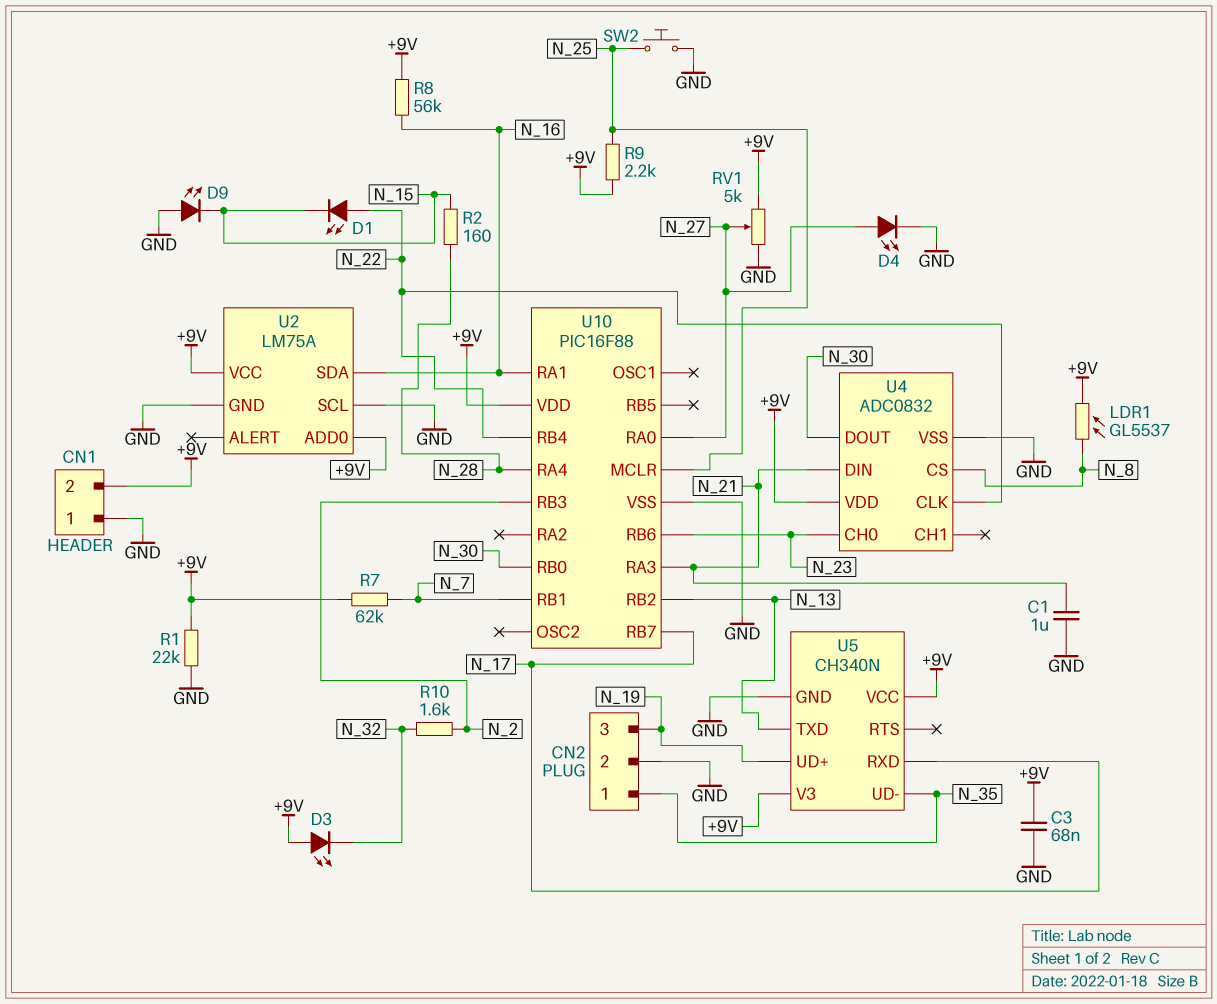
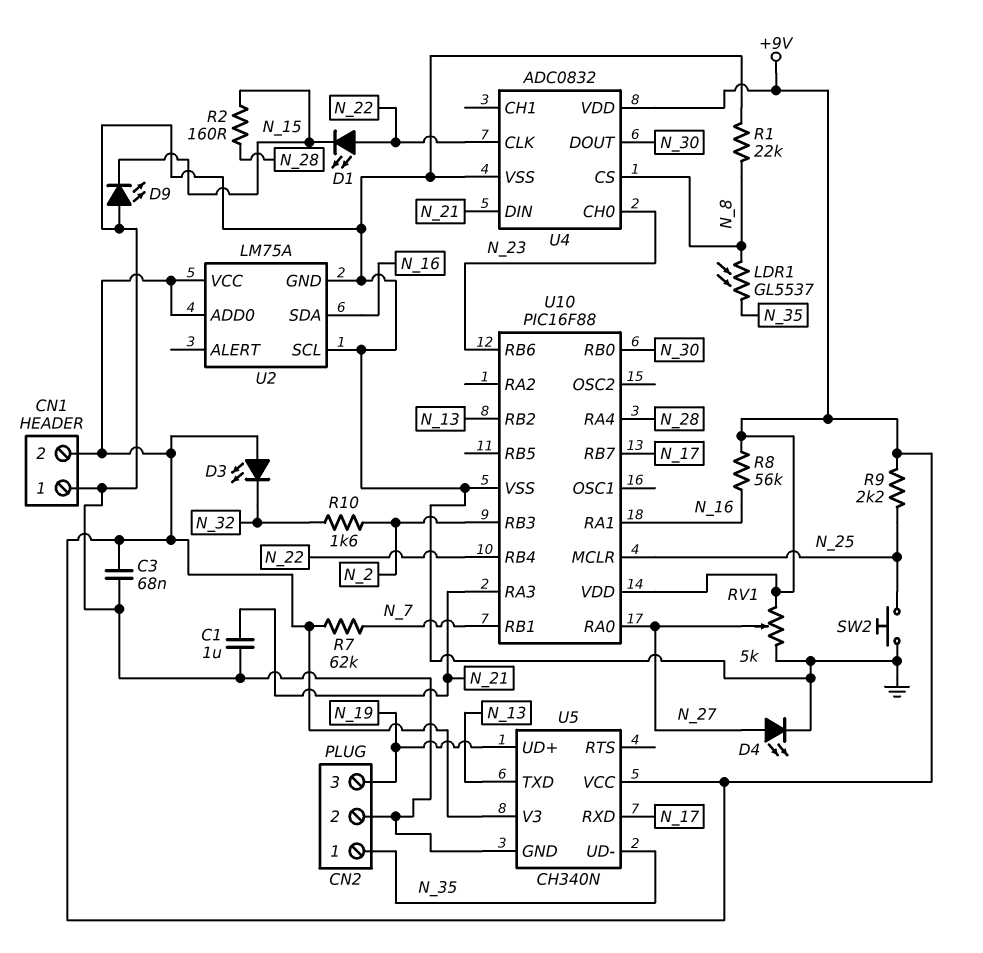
LDR1: GL5537 (+9V, N_8) -> GL5537 (N_8, N_35)
R1: 22k (+9V, GND) -> 22k (GND, N_8)

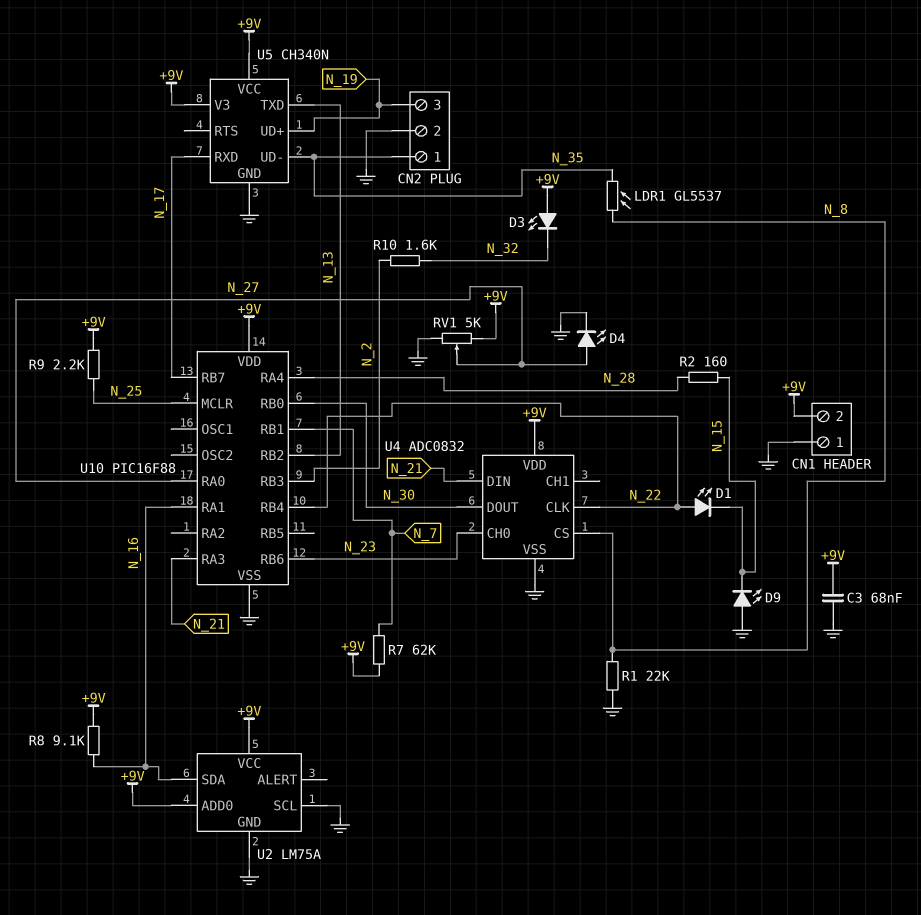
C1: 1uF (GND, N_21) -> none
R8: 56k (+9V, N_16) -> 9.1k (+9V, N_16)
SW2: button (GND, N_25) -> none

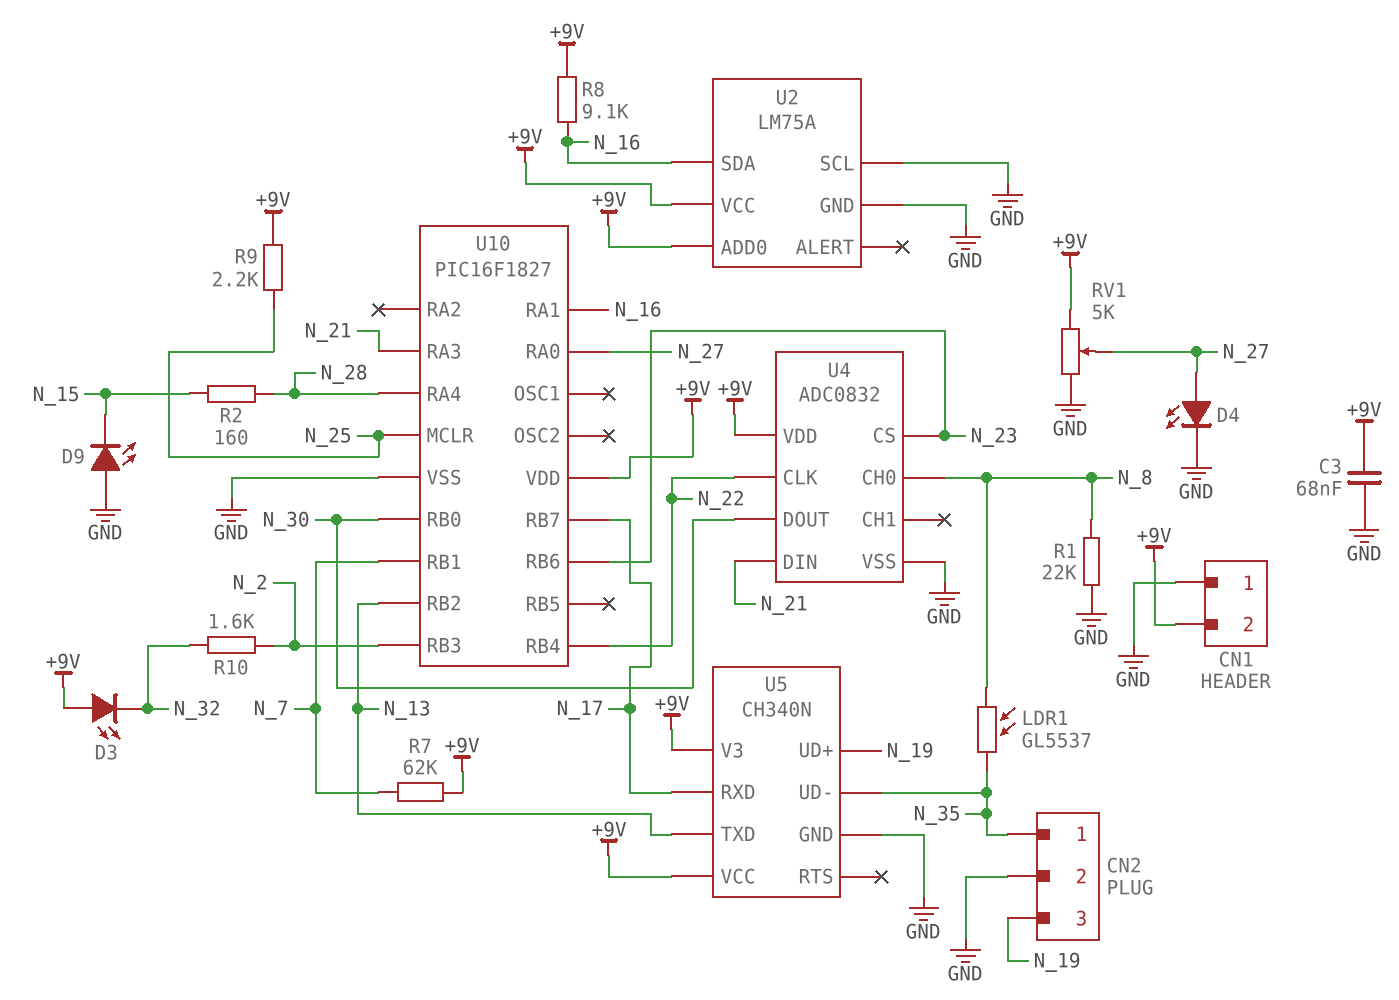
D1: LED (A N_22, K N_15) -> none
U4 pin CH0: N_23 -> N_8
U4 pin CS: N_8 -> N_23
U10: PIC16F88 -> PIC16F1827

